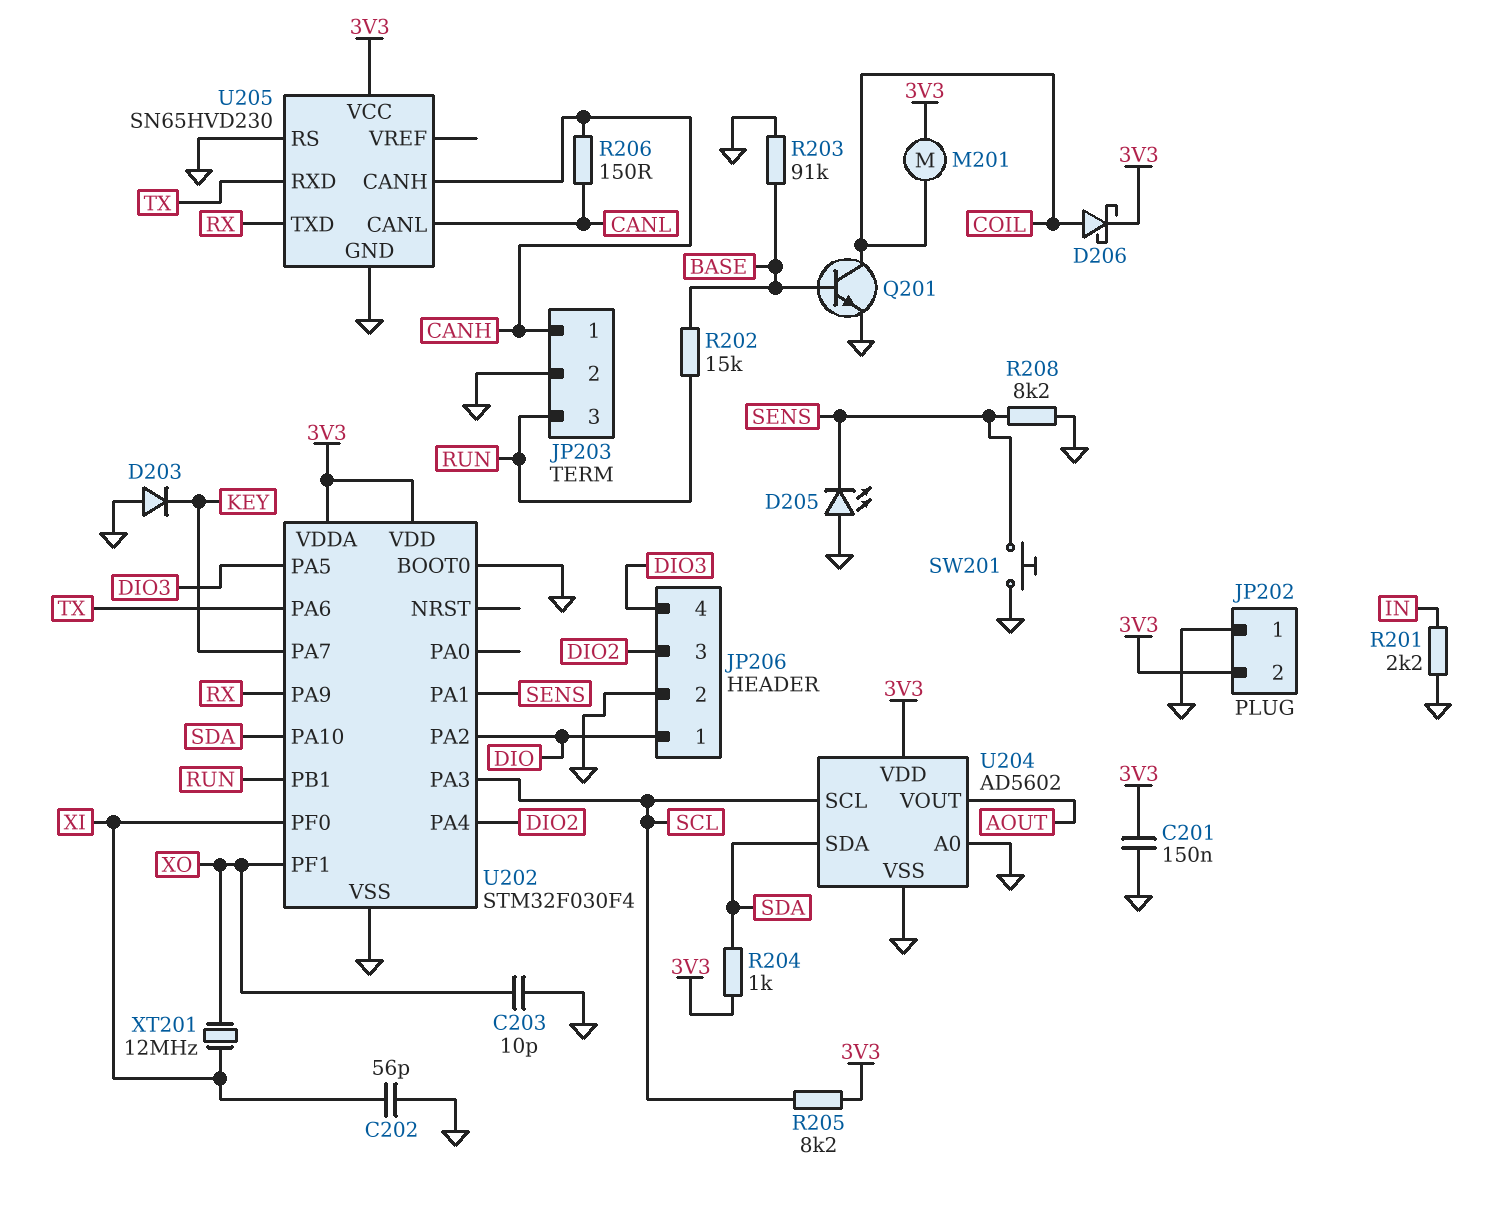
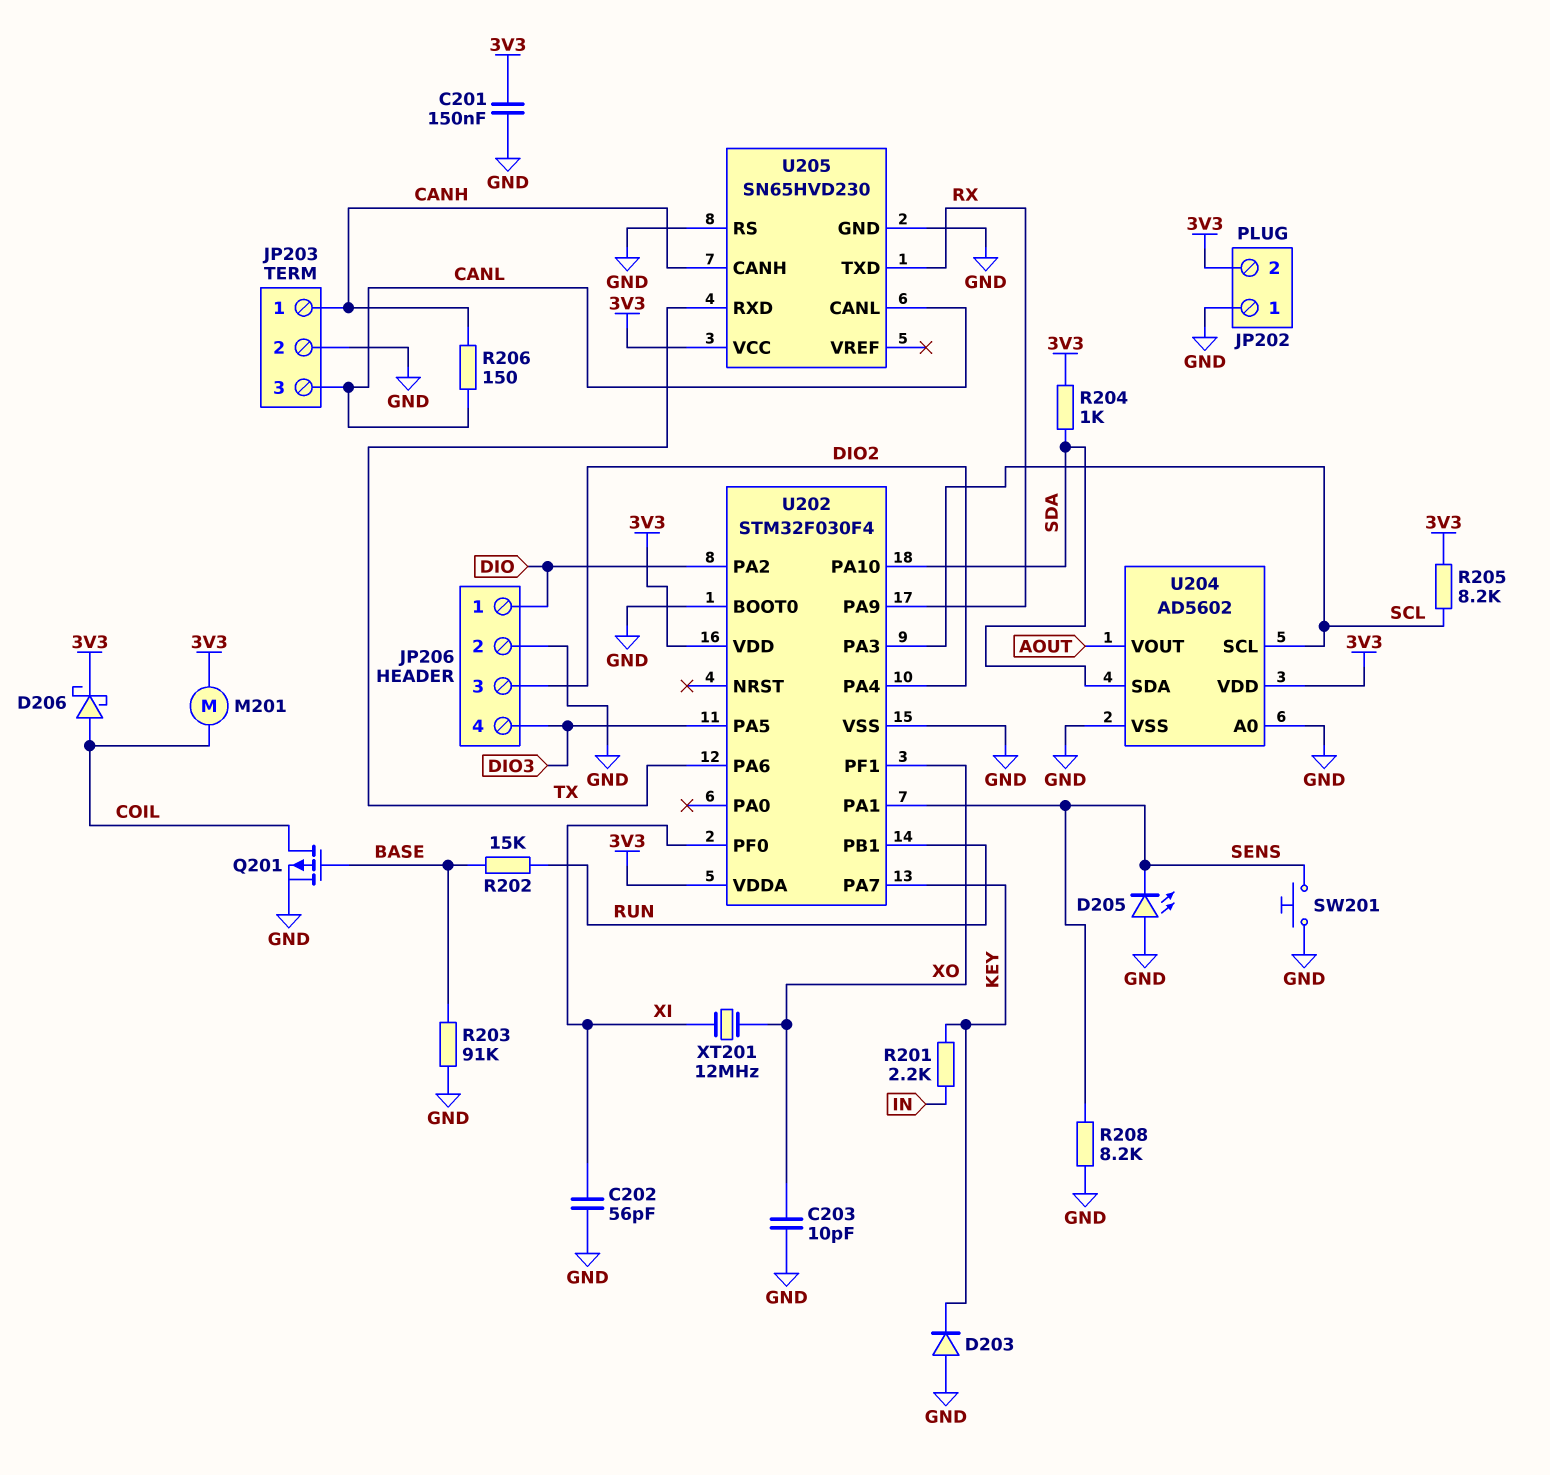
JP203 pin 3: RUN -> CANL
Q201: NPN (B BASE, C COIL, E GND) -> PMOS (G BASE, D COIL, S GND)
R201: 2.2k (GND, IN) -> 2.2k (IN, KEY)

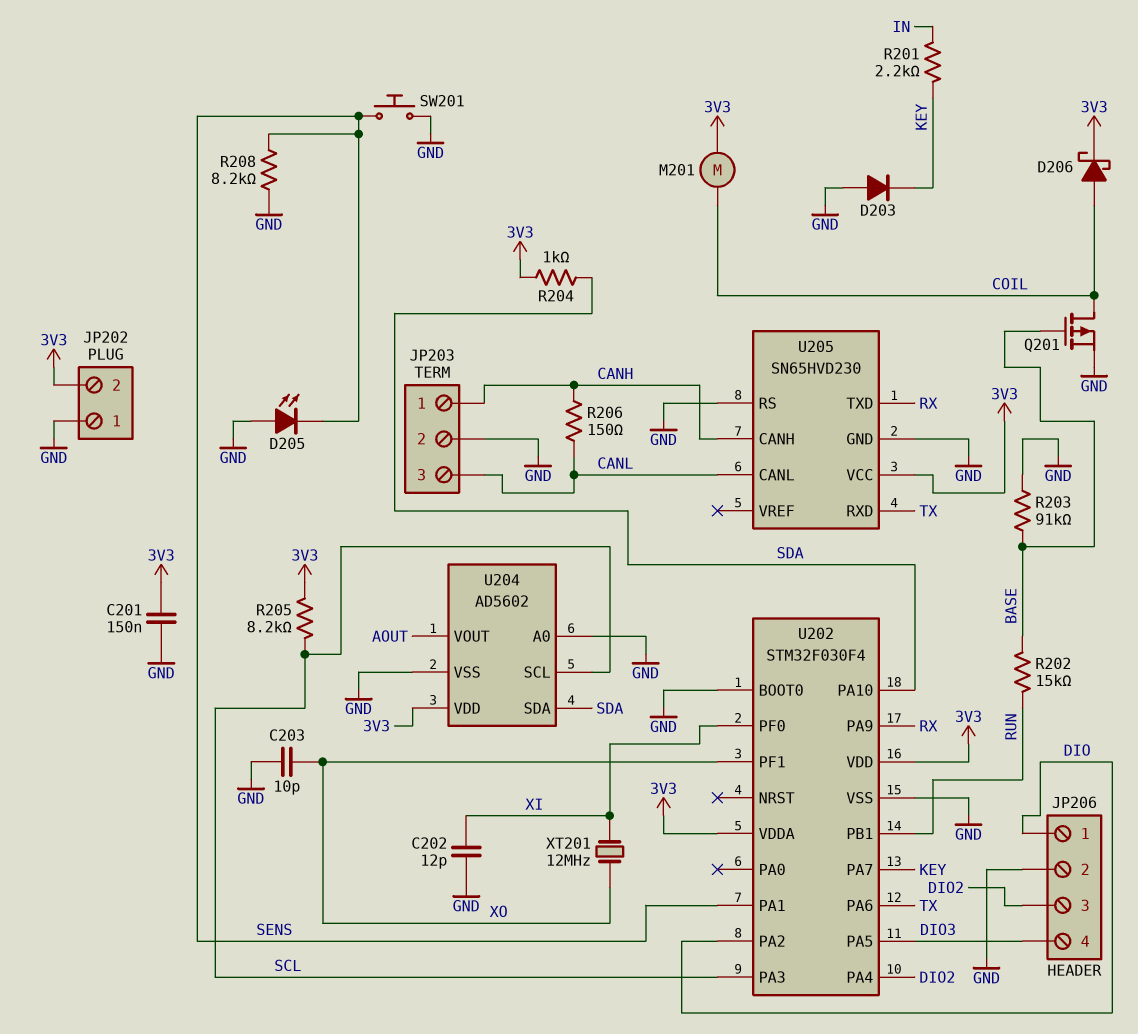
C202: 56pF (GND, XI) -> 12pF (GND, XI)

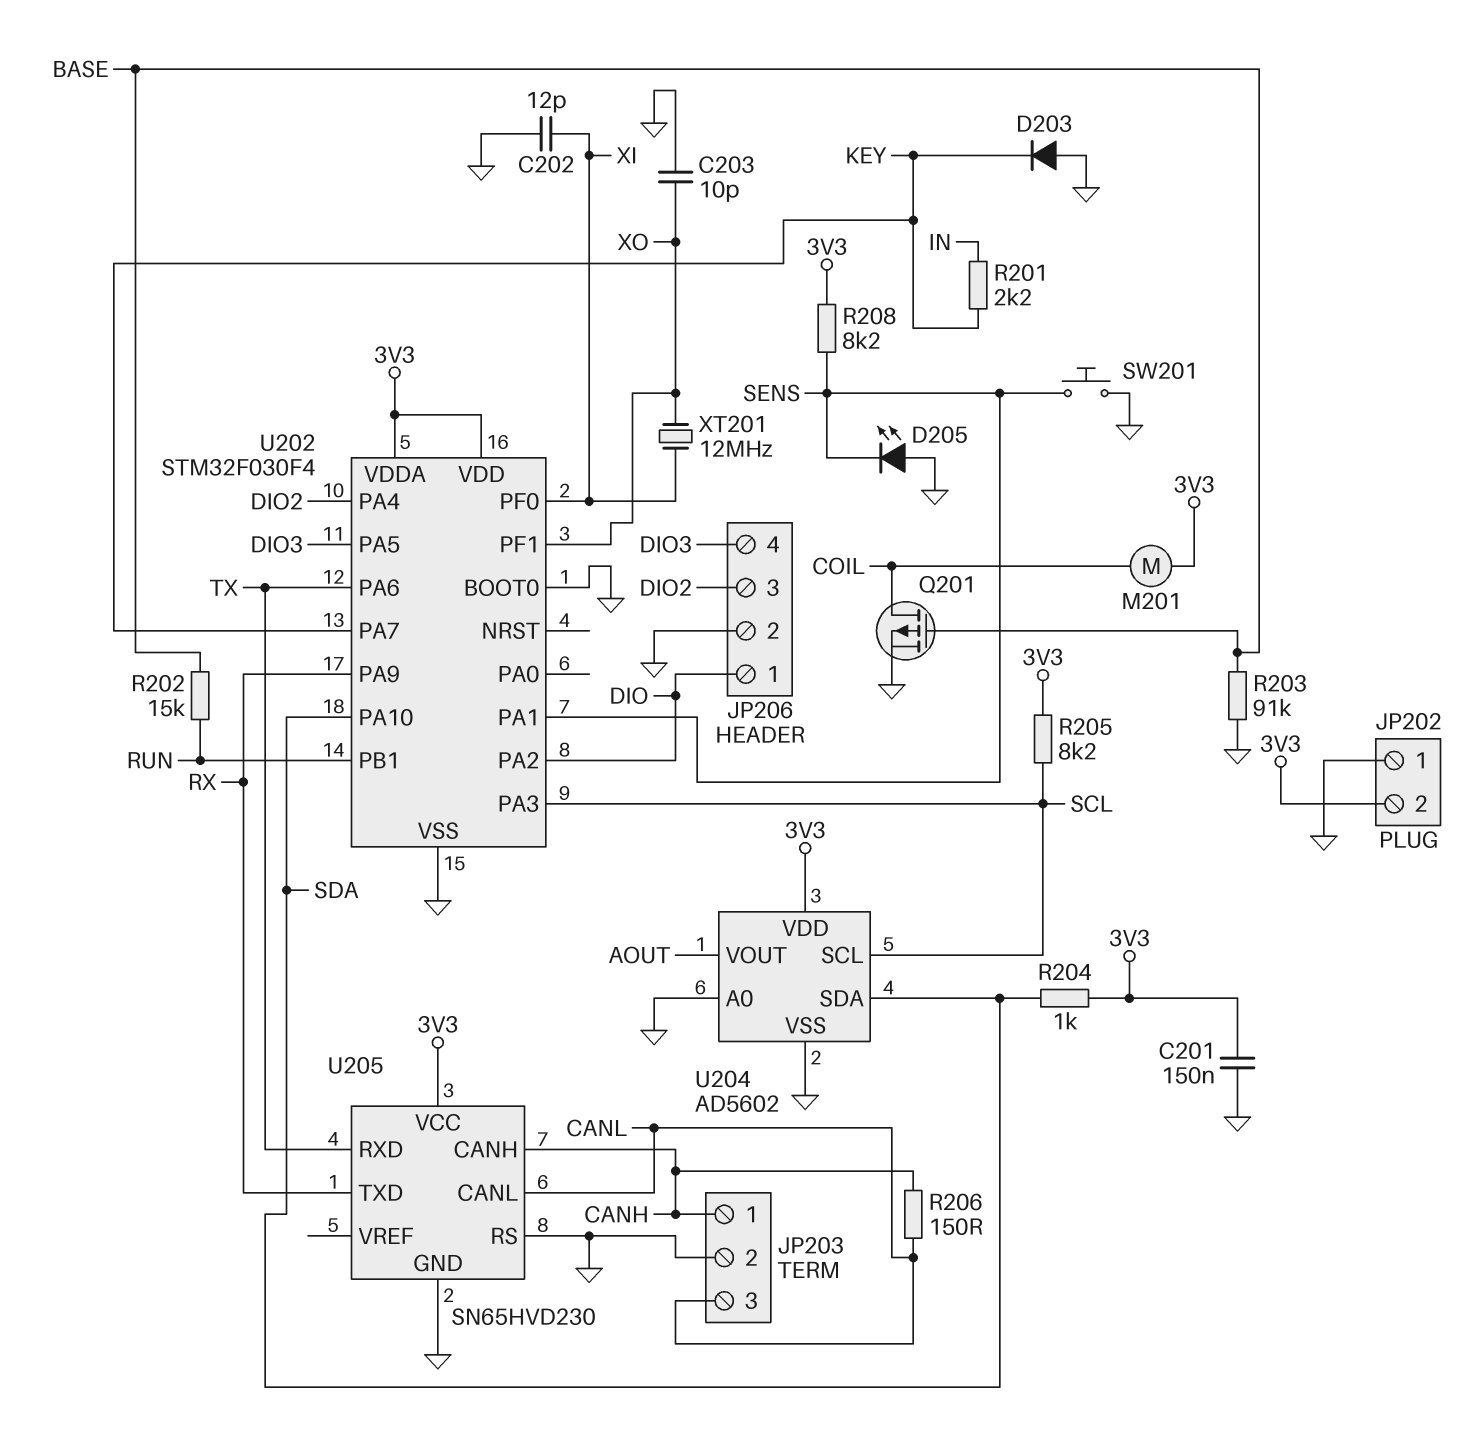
D206: schottky (A COIL, K 3V3) -> none
R208: 8.2k (GND, SENS) -> 8.2k (3V3, SENS)

